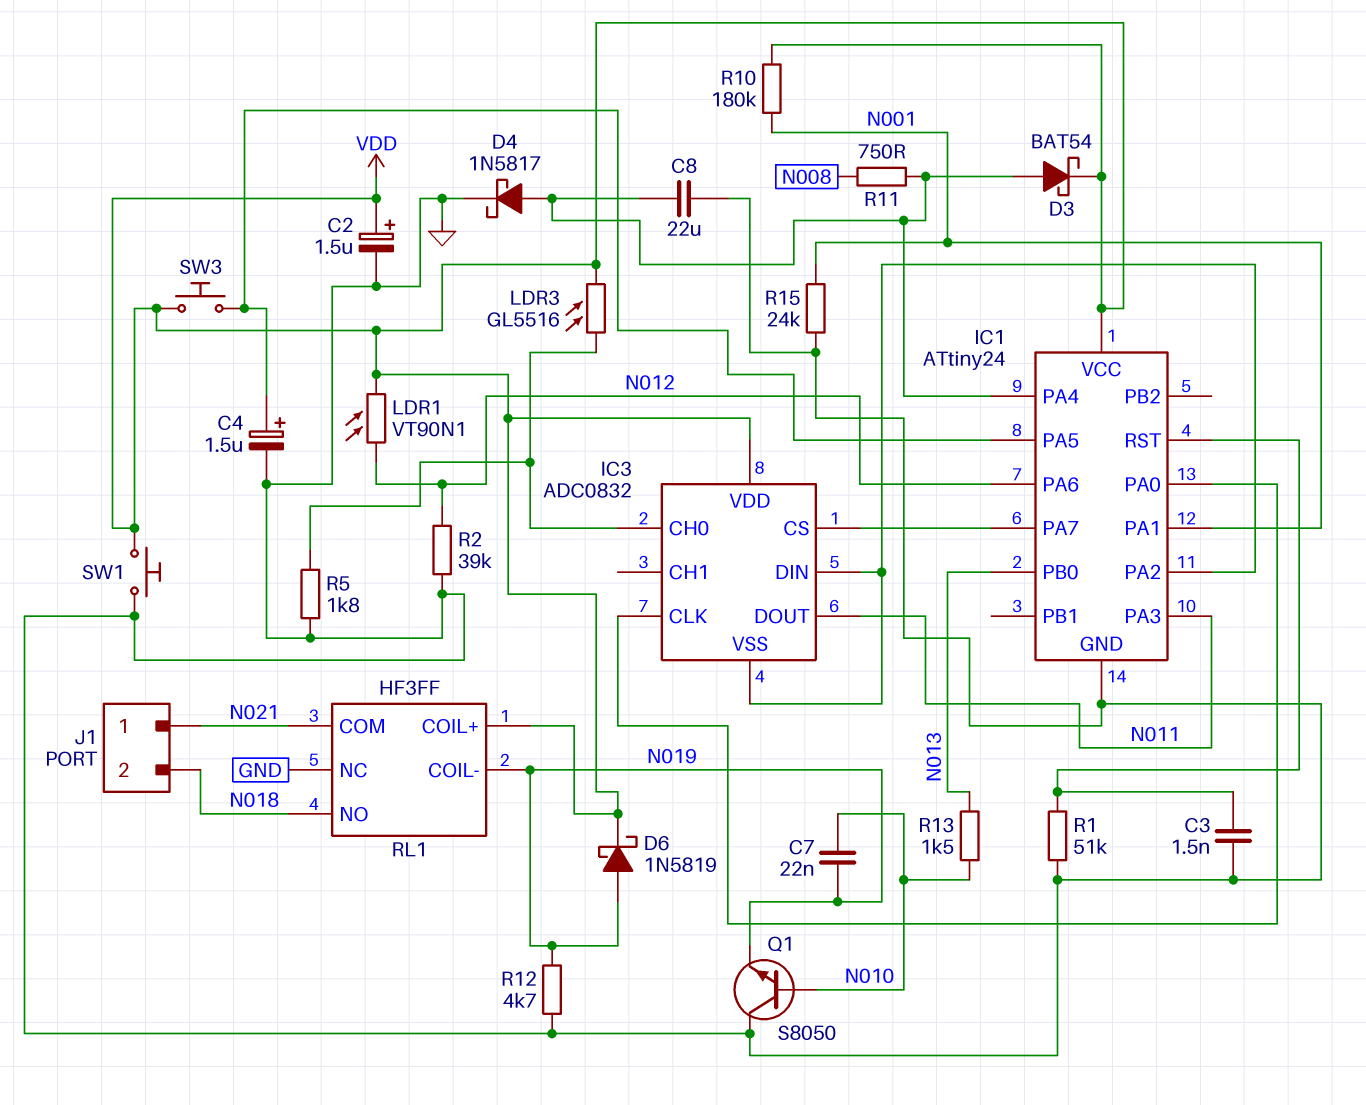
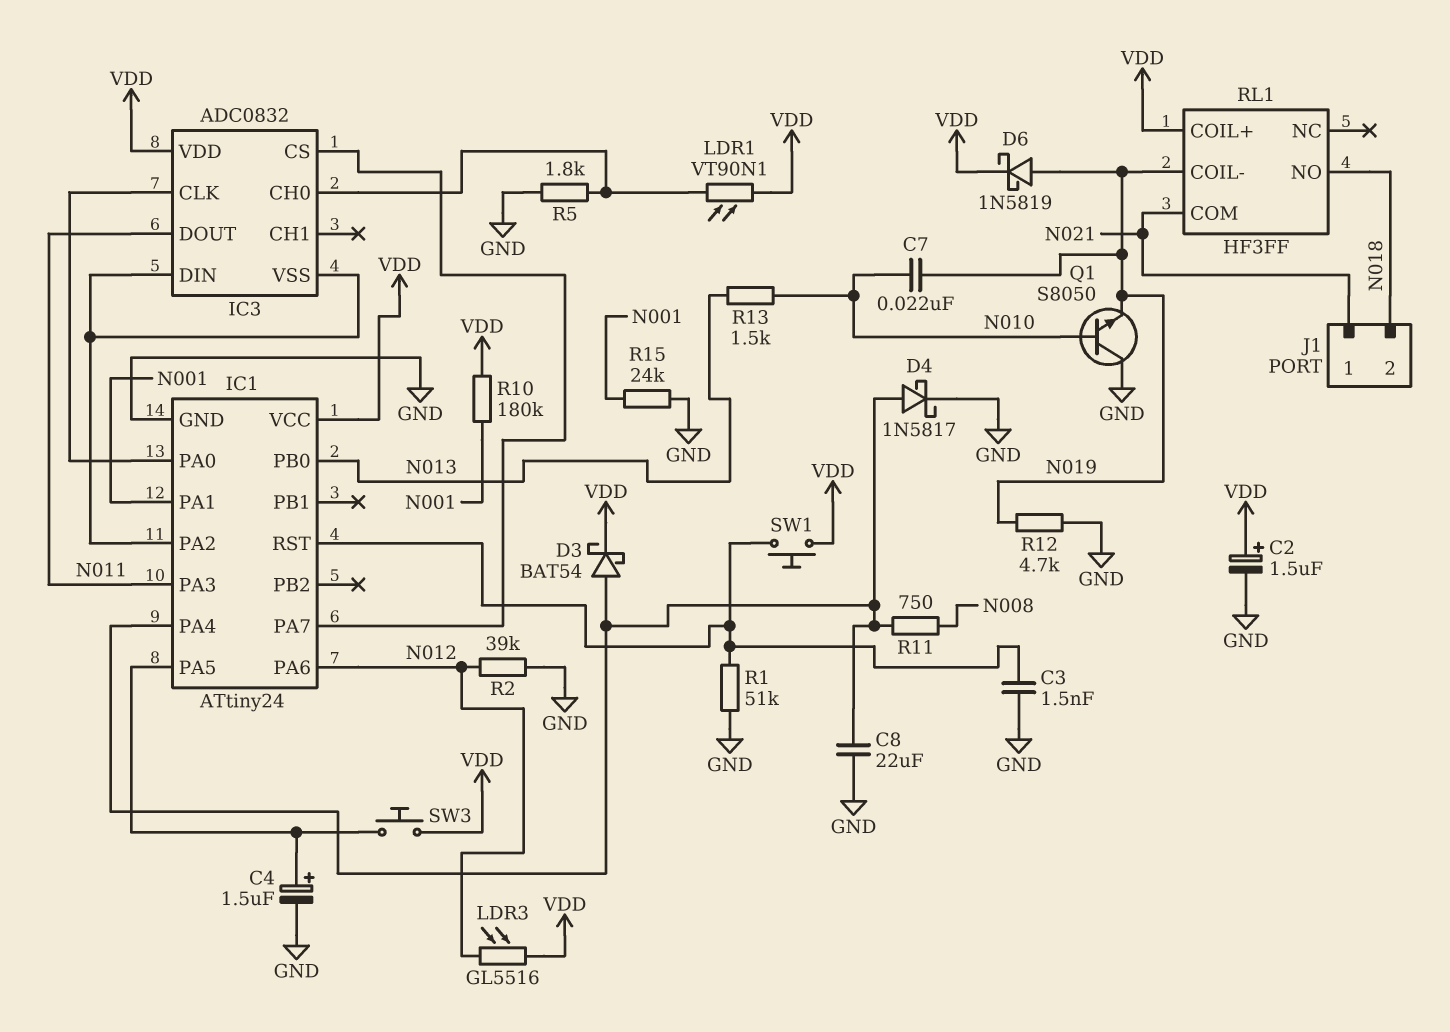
LDR1: VT90N1 (N012, VDD) -> VT90N1 (IC3/CH0, VDD)
LDR3: GL5516 (IC3/CH0, VDD) -> GL5516 (N012, VDD)
RL1 pin NC: GND -> none
SW1: button (GND, VDD) -> button (IC1/RST, VDD)

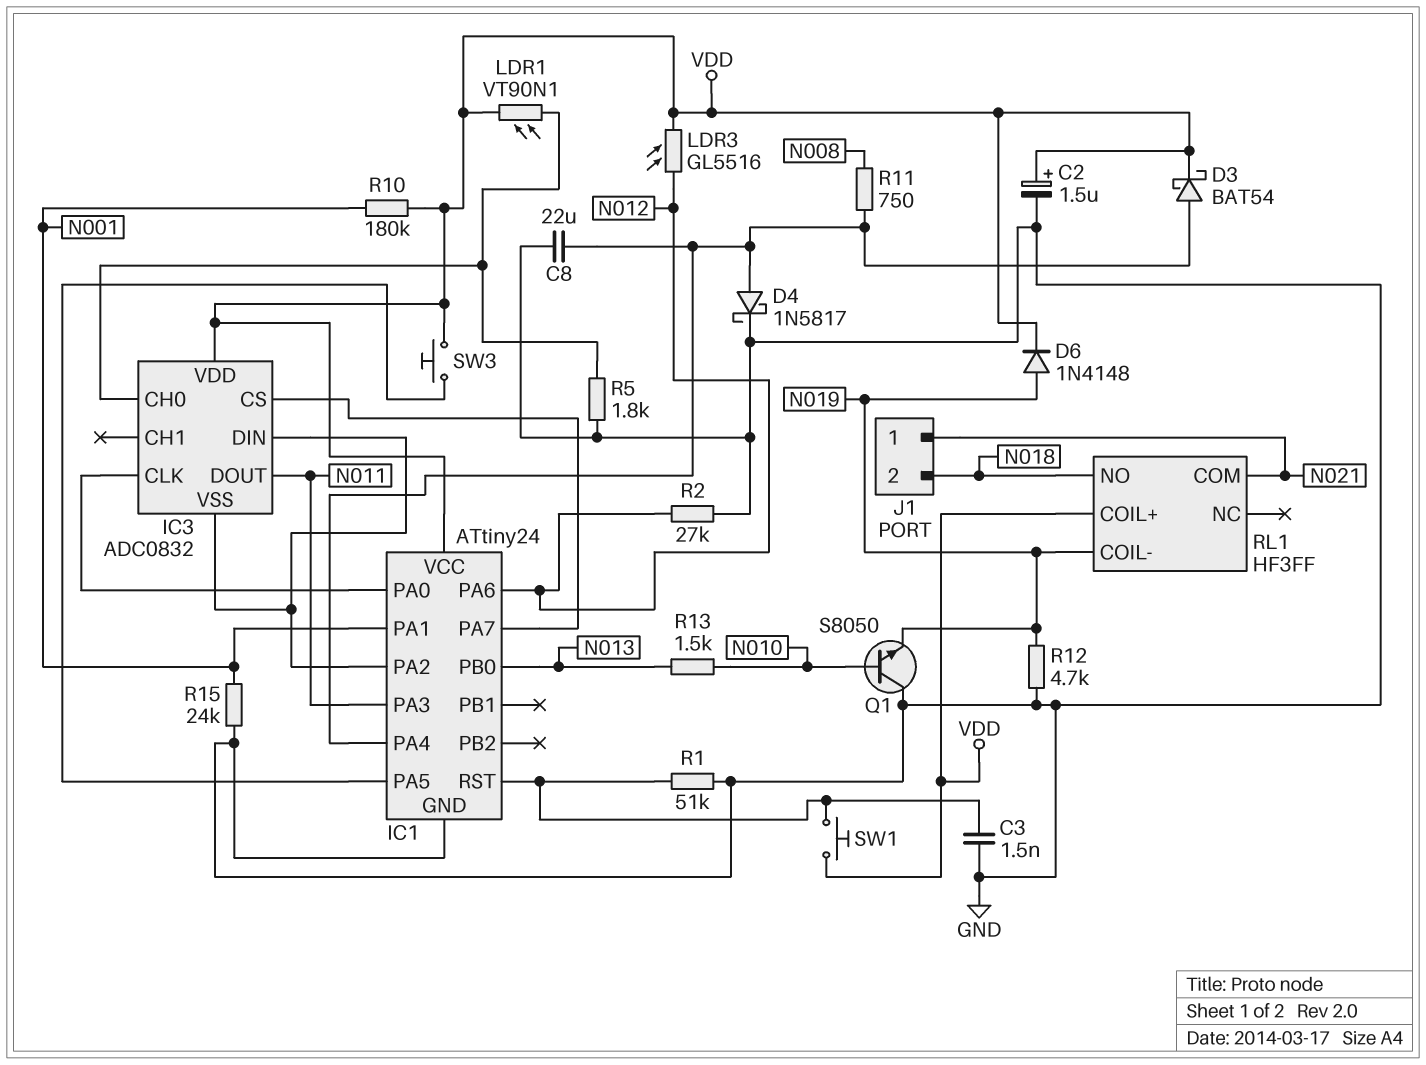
C4: 1.5uF (plus IC1/PA5, minus GND) -> none
C7: 22nF (N010, N019) -> none
D6: schottky 1N5819 (A N019, K VDD) -> diode 1N4148 (A N019, K VDD)
R2: 39k (GND, N012) -> 27k (GND, N012)

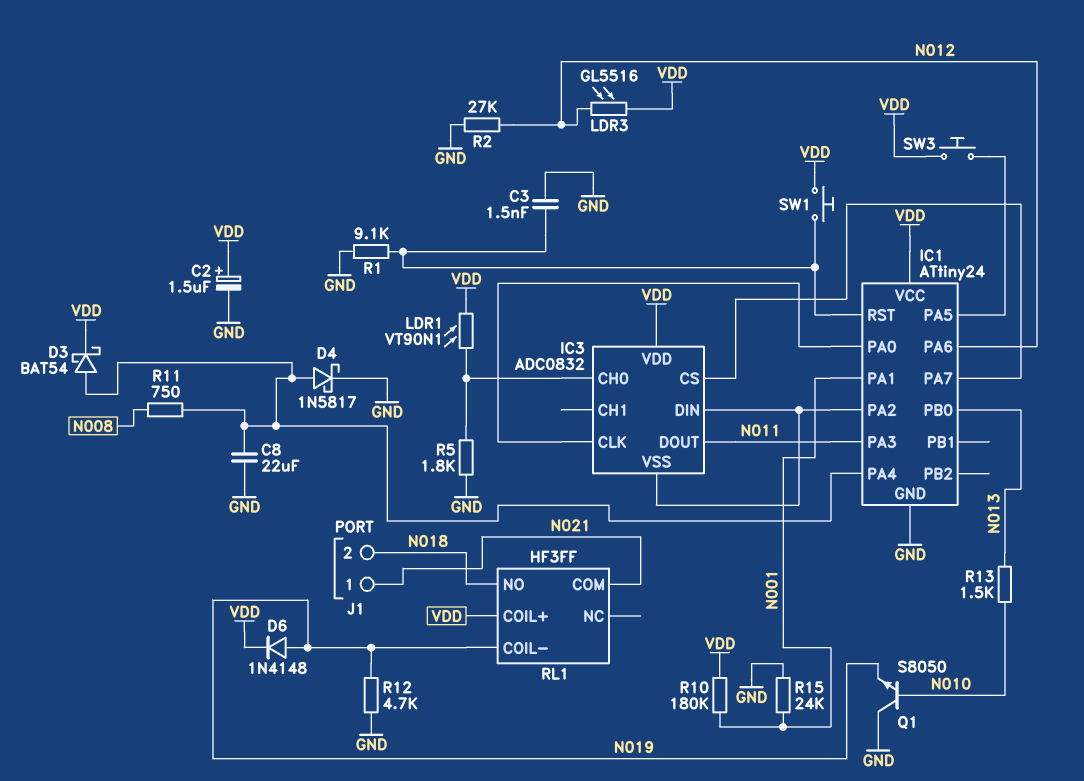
R1: 51k (GND, IC1/RST) -> 9.1k (GND, IC1/RST)

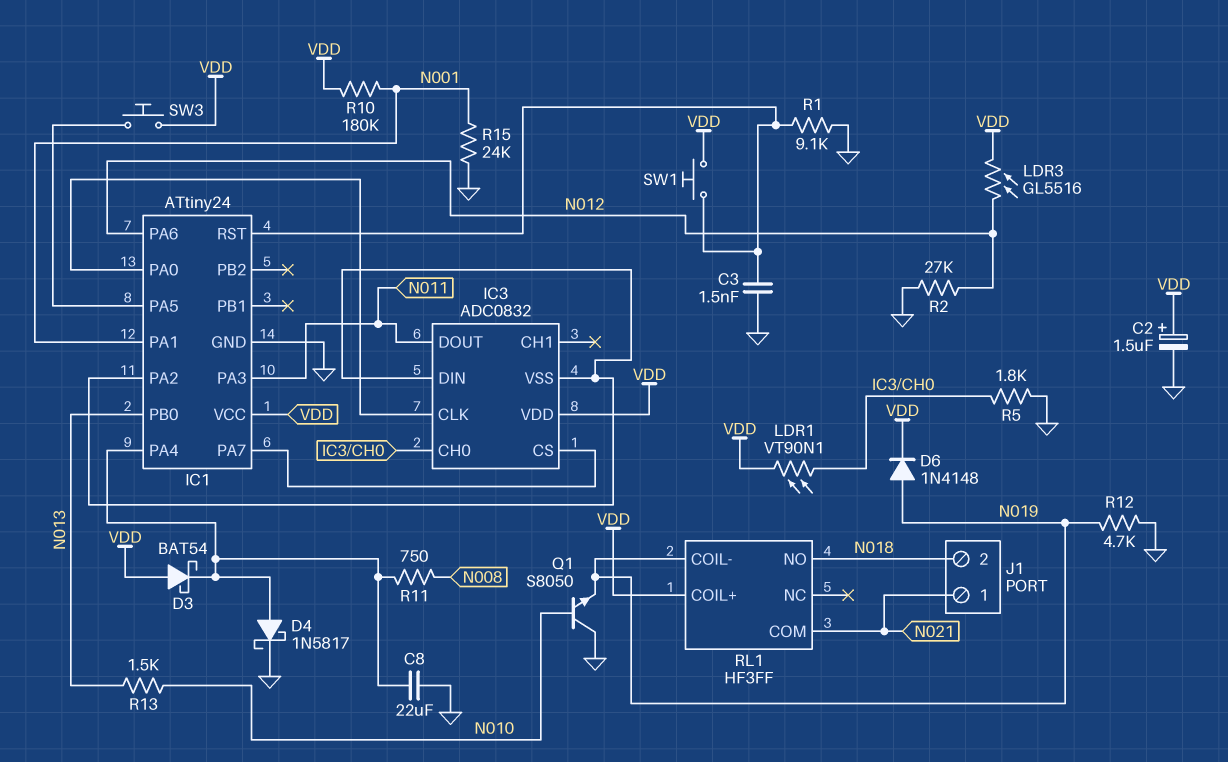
D3: schottky BAT54 (A IC1/PA4, K VDD) -> schottky BAT54 (A VDD, K IC1/PA4)

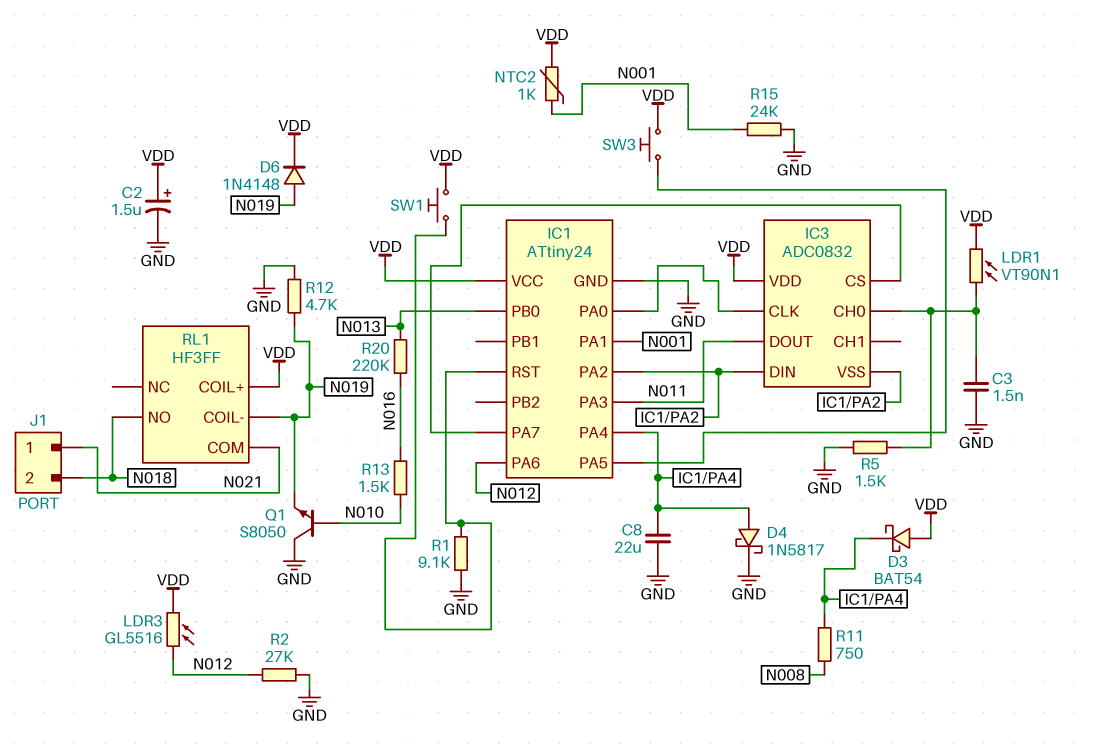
C3: 1.5nF (GND, IC1/RST) -> 1.5nF (GND, IC3/CH0)
NTC2: none -> 1k (N001, VDD)
R5: 1.8k (GND, IC3/CH0) -> 1.5k (GND, IC3/CH0)
R10: 180k (N001, VDD) -> none
R13: 1.5k (N010, N013) -> 1.5k (N010, N016)
R20: none -> 220k (N013, N016)

